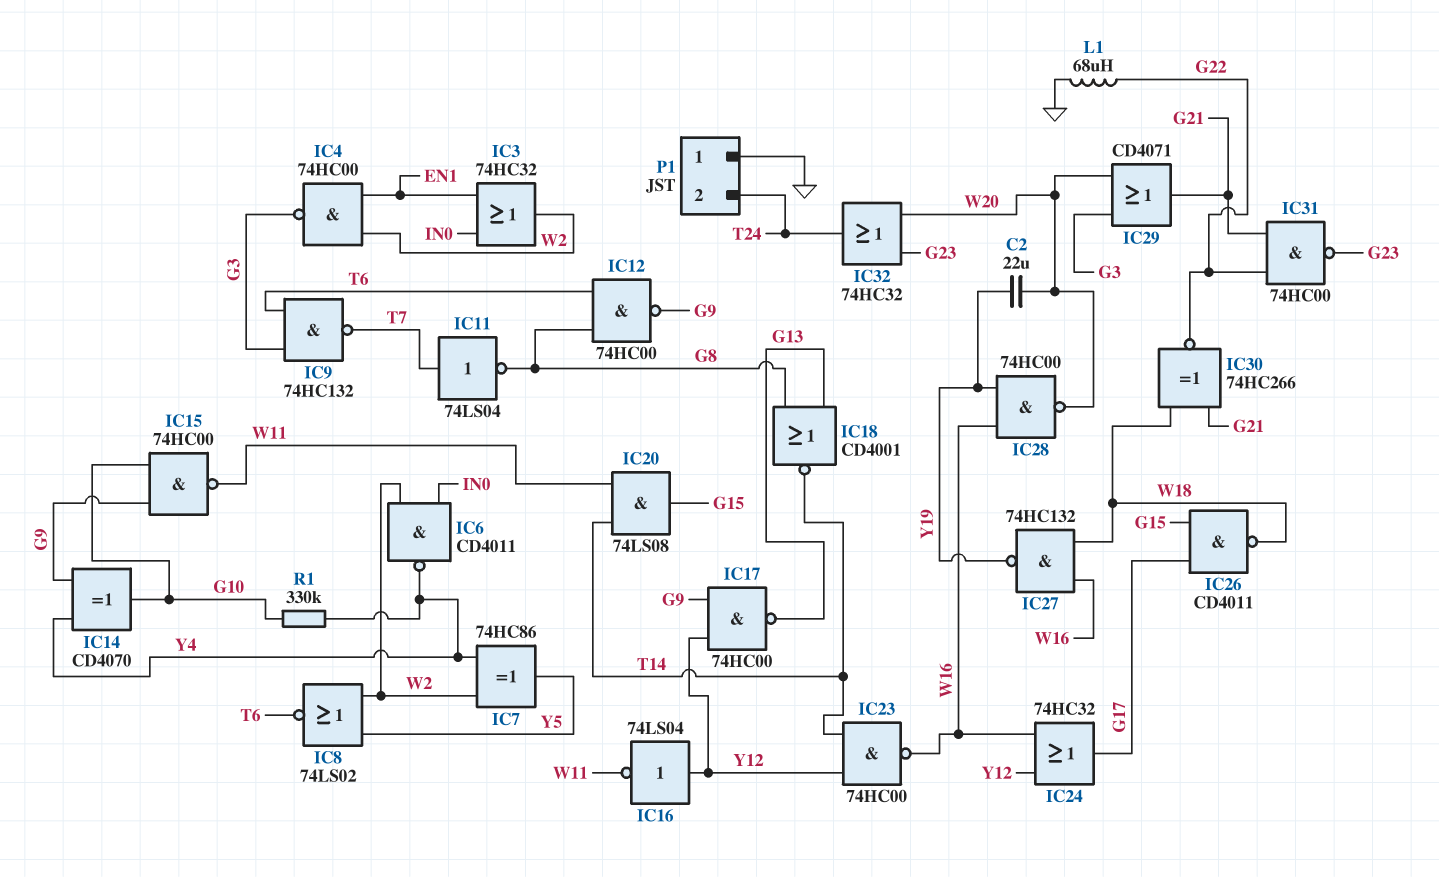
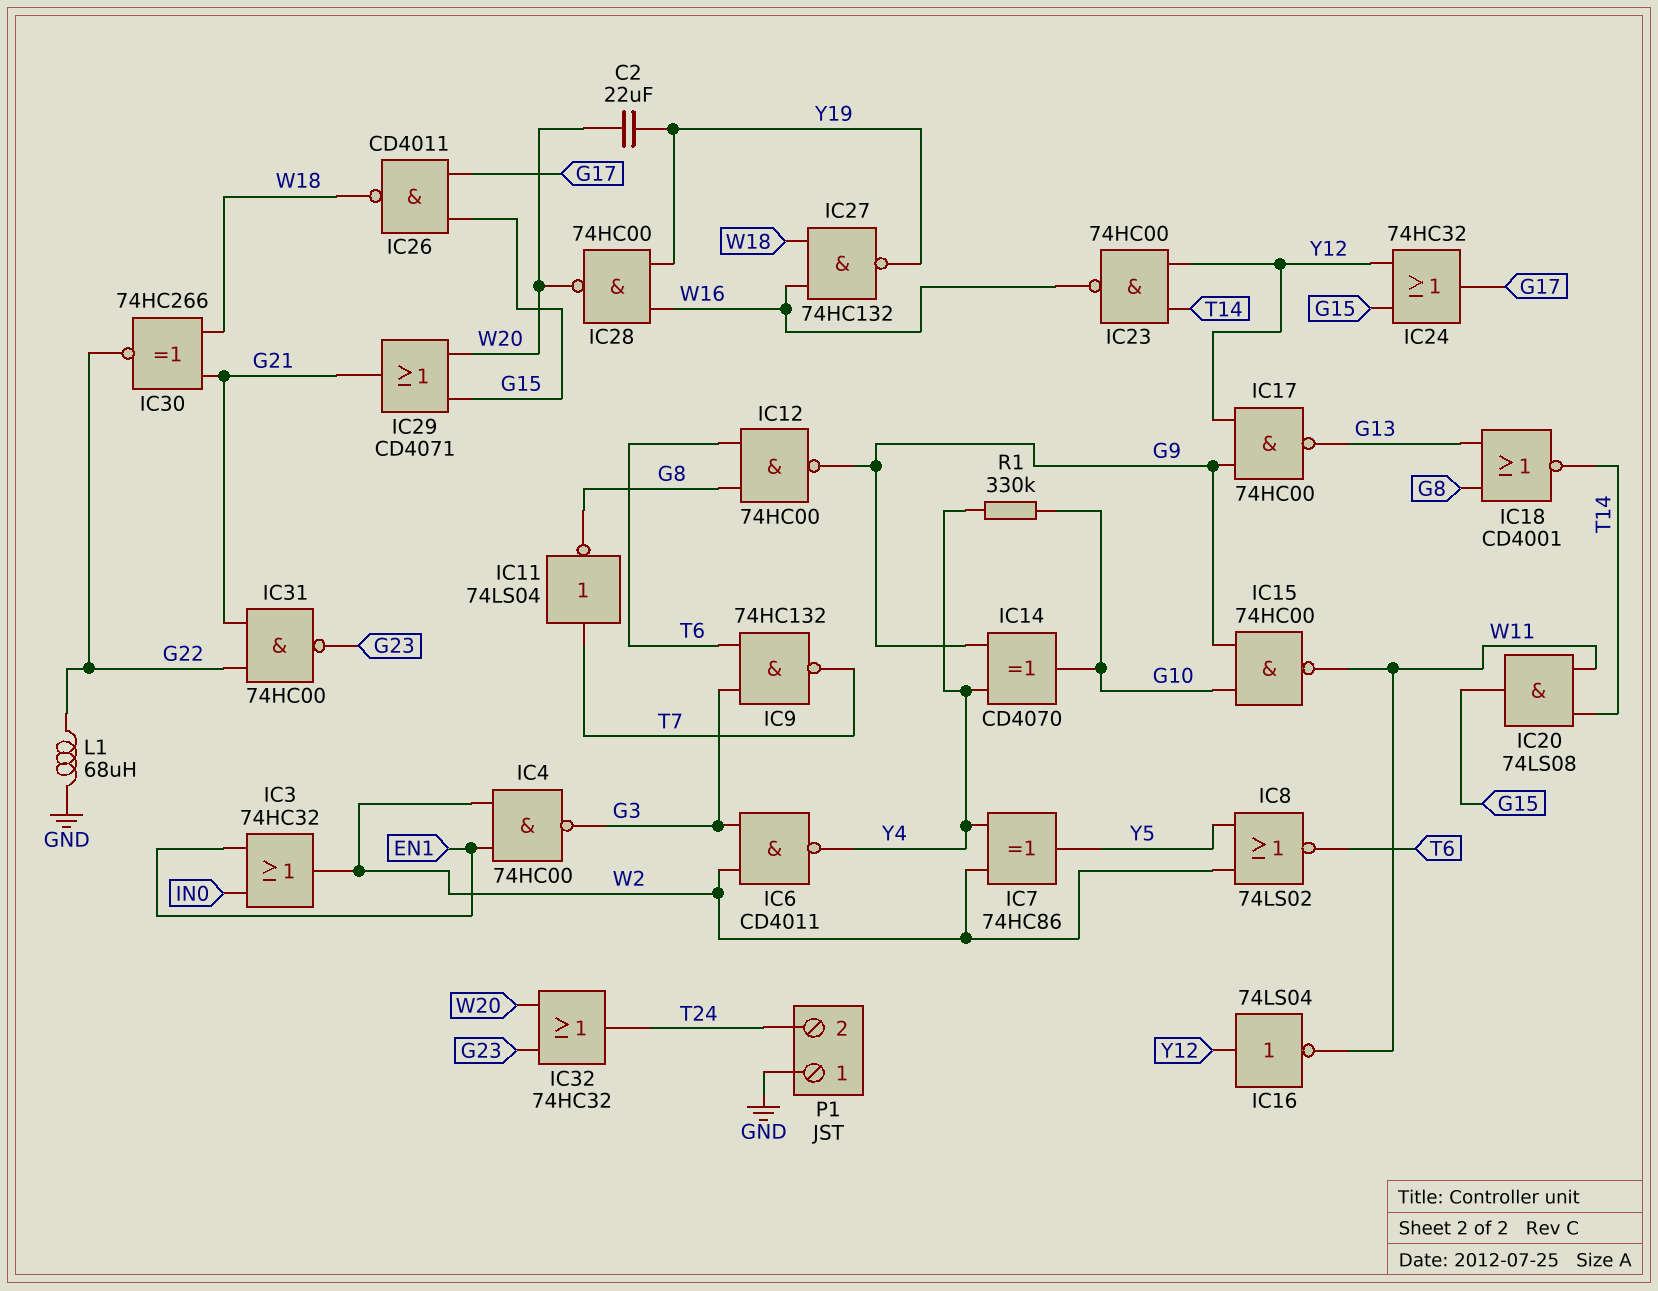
IC6: NAND CD4011 (in IN0, in W2, out Y4) -> NAND CD4011 (in G3, in W2, out Y4)
IC24: OR 74HC32 (in W16, in Y12, out G17) -> OR 74HC32 (in G15, in Y12, out G17)
IC29: OR CD4071 (in G3, in W20, out G21) -> OR CD4071 (in G15, in W20, out G21)

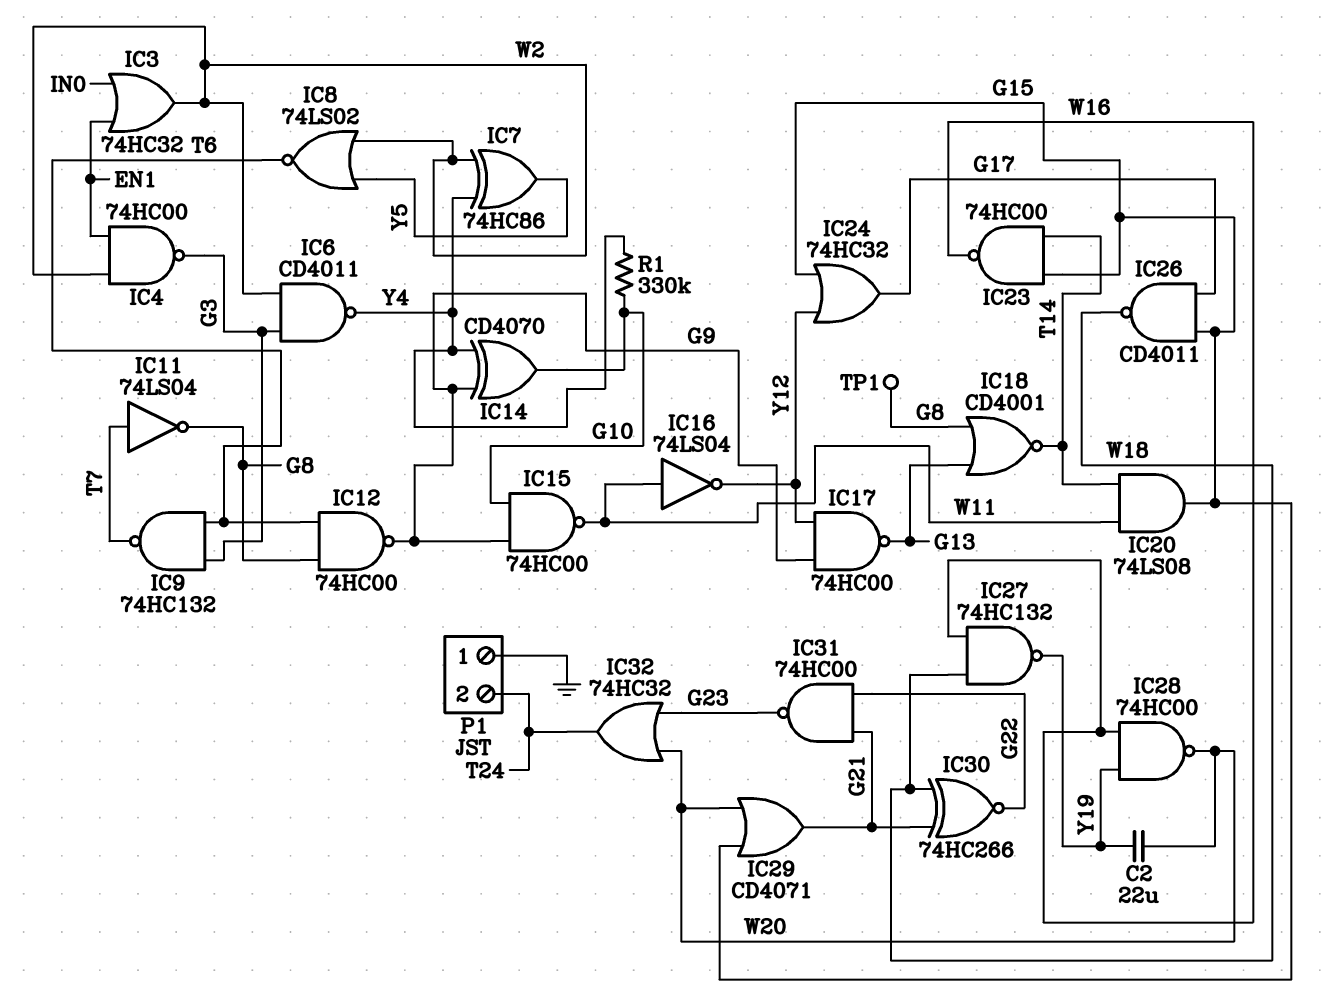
IC16: NOT 74LS04 (in Y12, out W11) -> NOT 74LS04 (in W11, out Y12)
IC23: NAND 74HC00 (in T14, in Y12, out W16) -> NAND 74HC00 (in G15, in T14, out W16)
L1: 68uH (G22, GND) -> none
TP1: none -> test point (G8)

